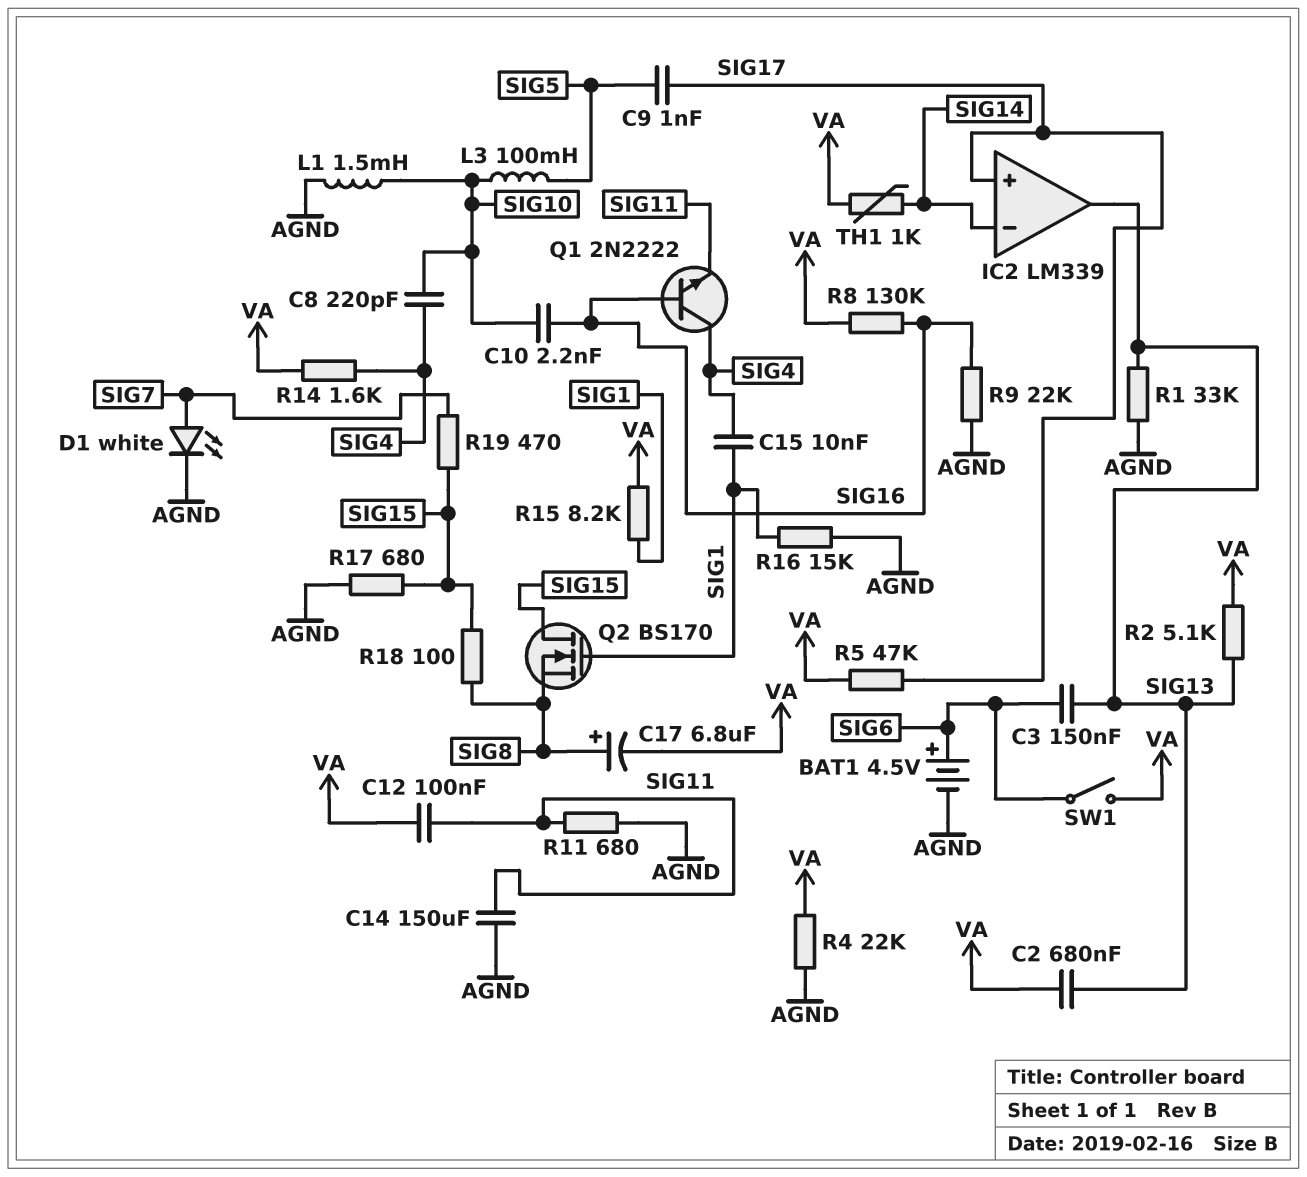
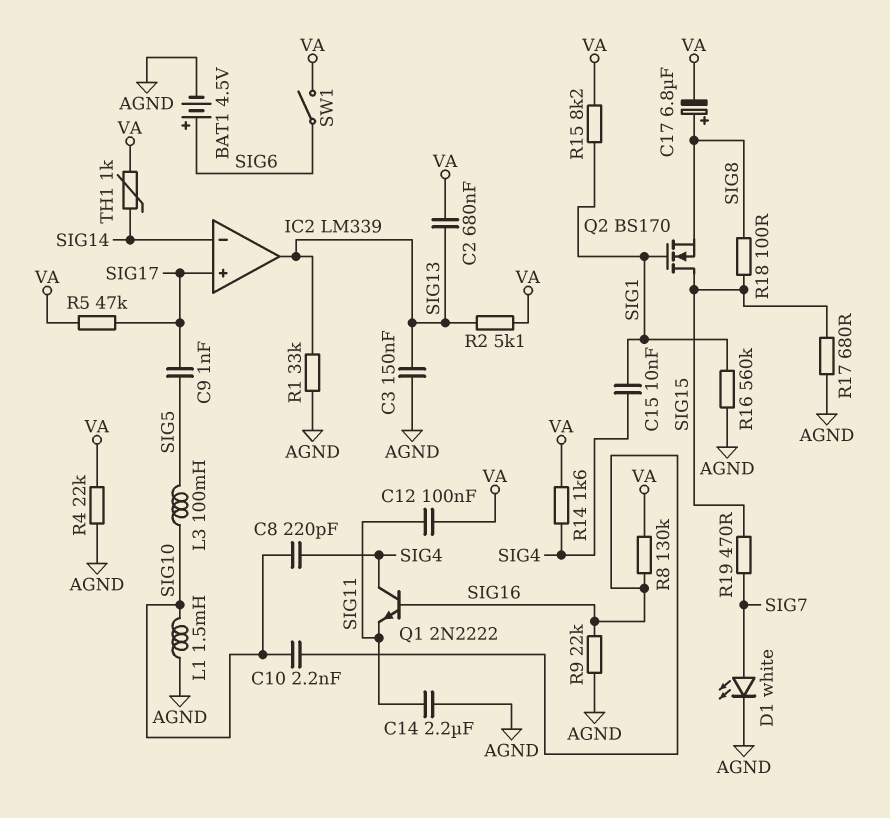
C3: 150nF (SIG6, SIG13) -> 150nF (AGND, SIG13)
C14: 150uF (AGND, SIG11) -> 2.2uF (AGND, SIG11)
R11: 680 (AGND, SIG11) -> none
R16: 15k (AGND, SIG1) -> 560k (AGND, SIG1)

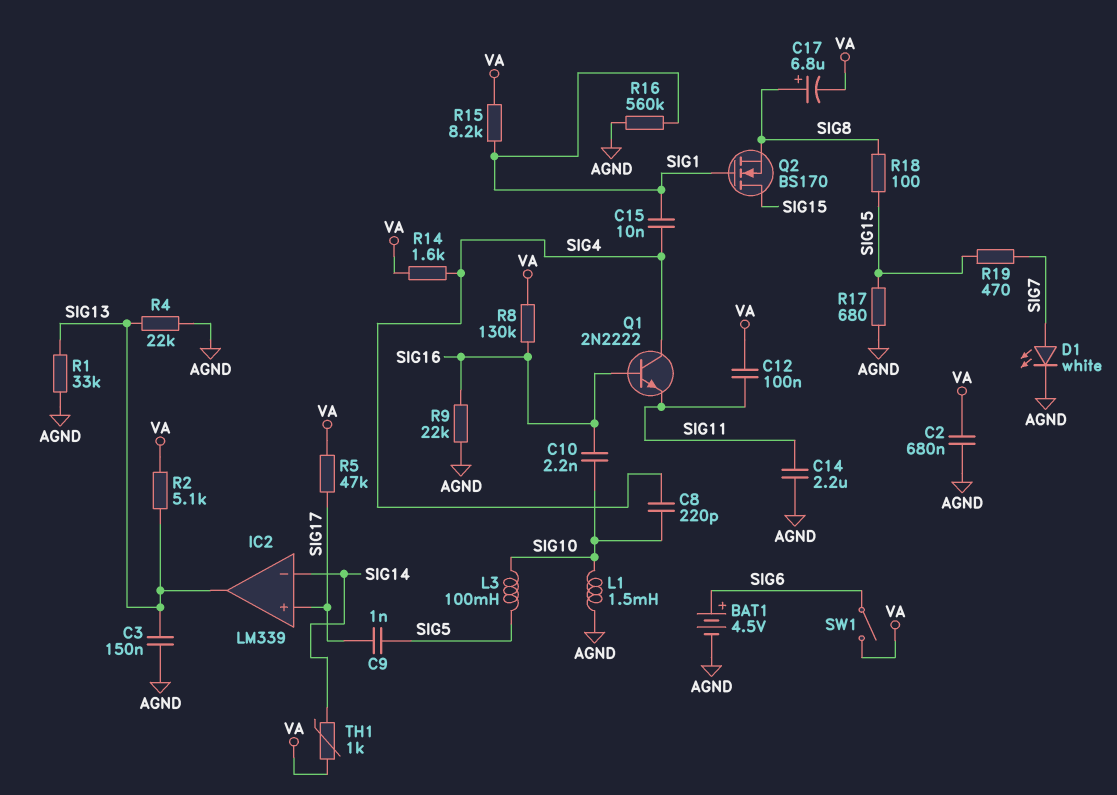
C2: 680nF (SIG13, VA) -> 680nF (AGND, VA)
R4: 22k (AGND, VA) -> 22k (AGND, SIG13)

